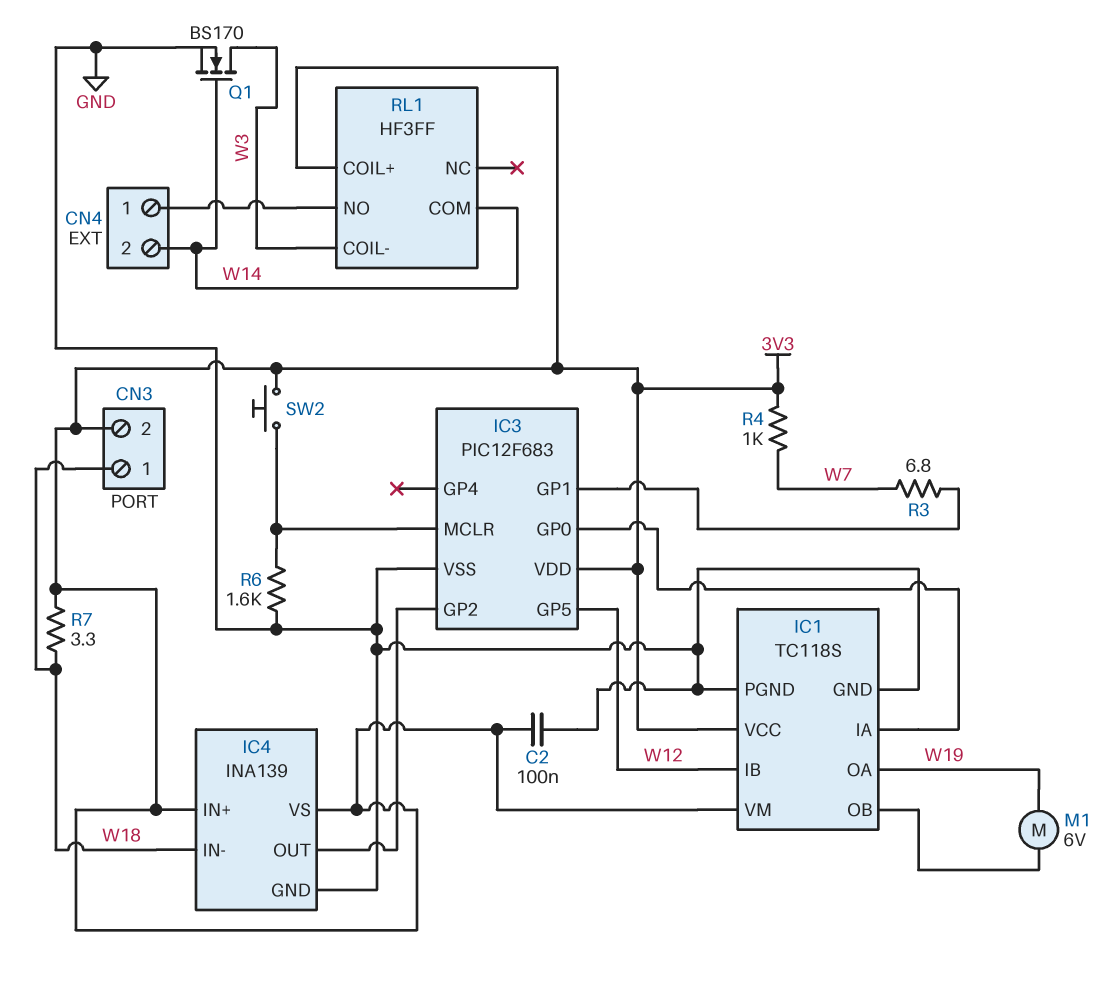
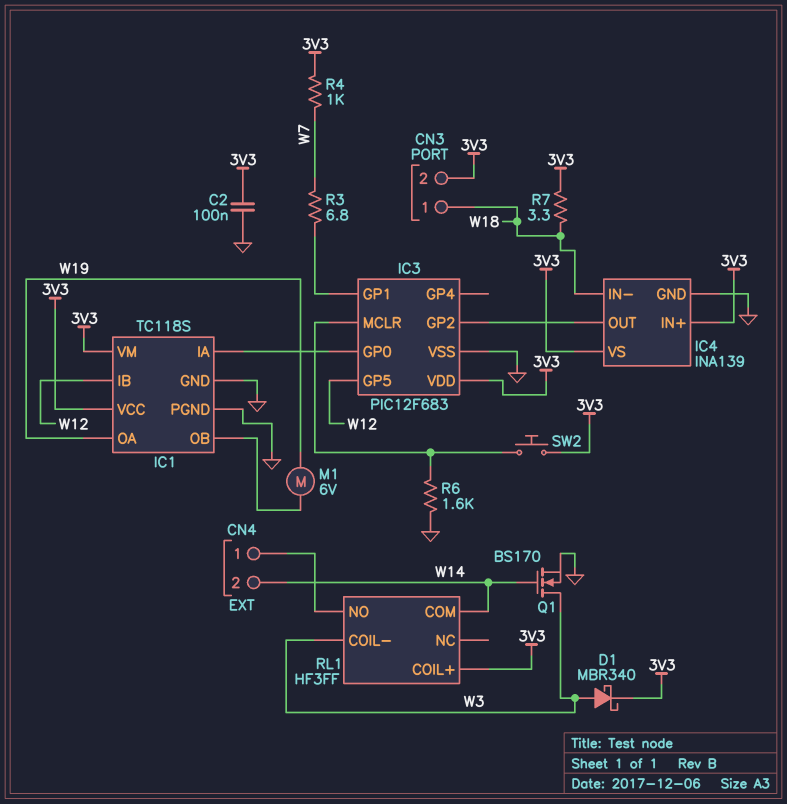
D1: none -> schottky MBR340 (A W3, K 3V3)

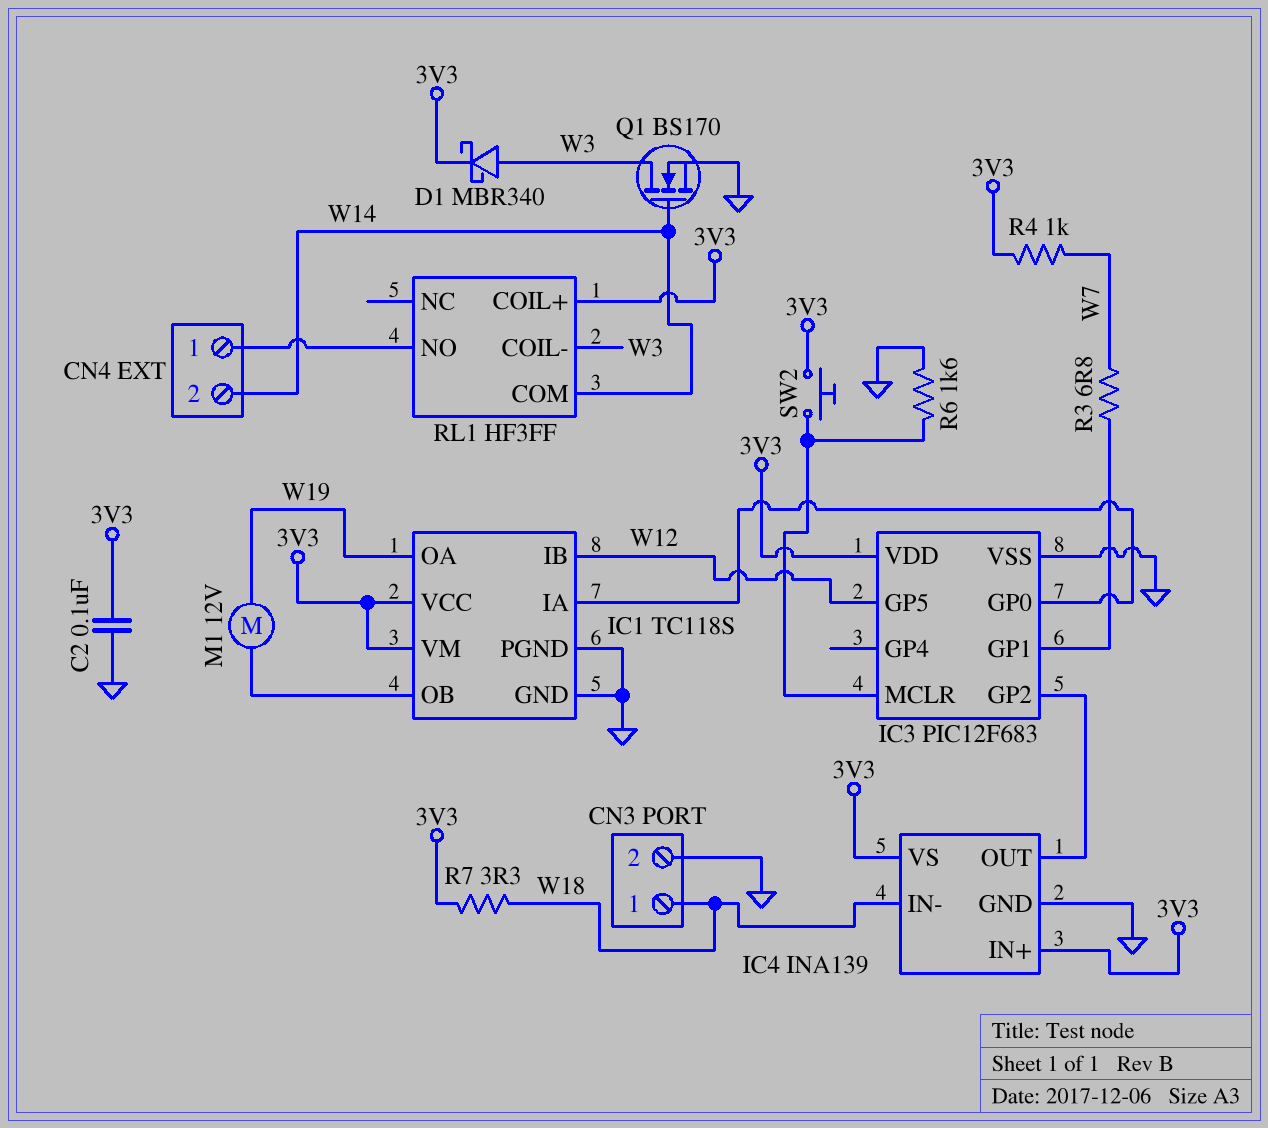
CN3 pin 2: 3V3 -> GND
M1: motor 6V (IC1/OB, W19) -> motor 12V (IC1/OB, W19)

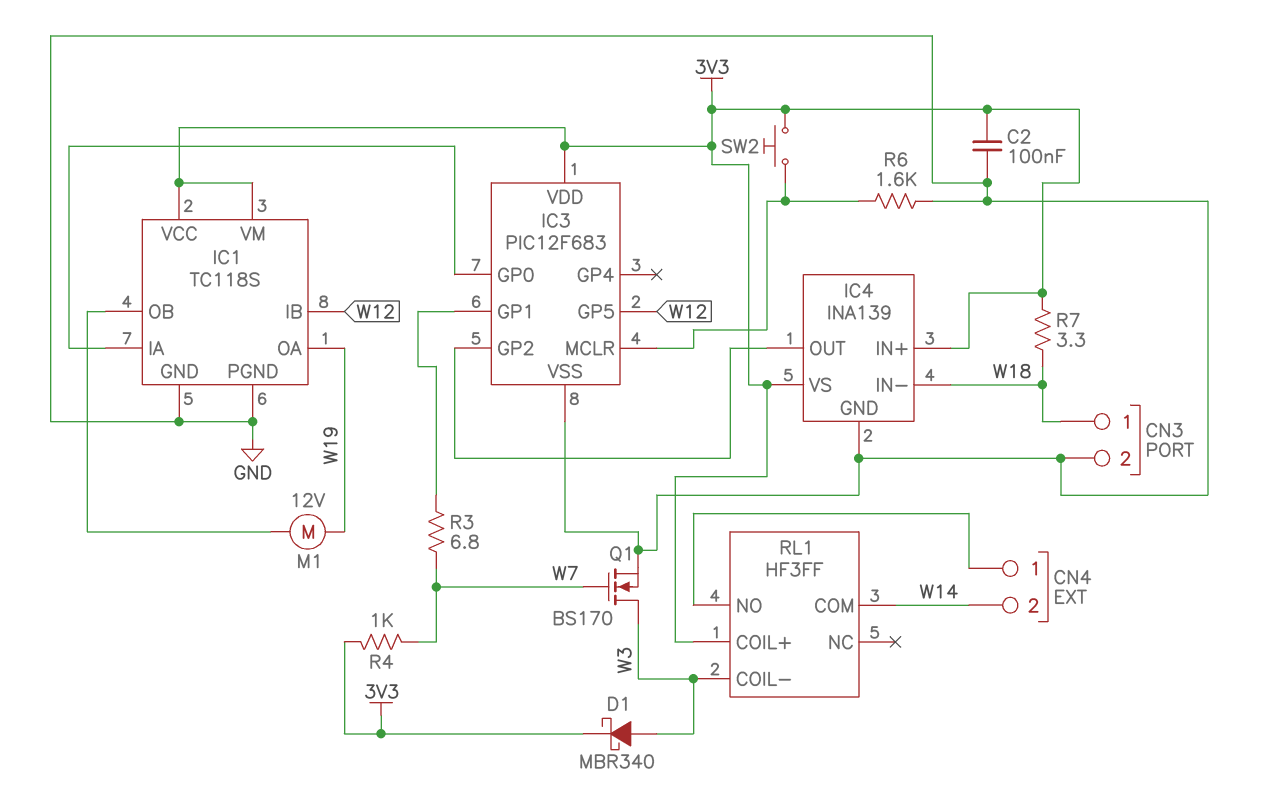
Q1: NMOS BS170 (G W14, D W3, S GND) -> NMOS BS170 (G W7, D W3, S GND)

